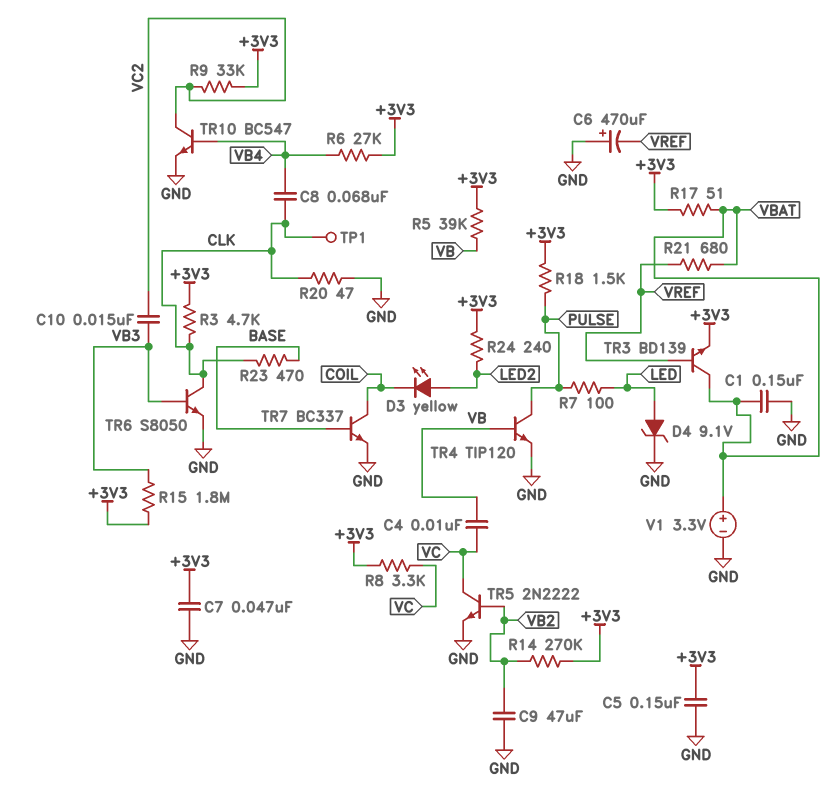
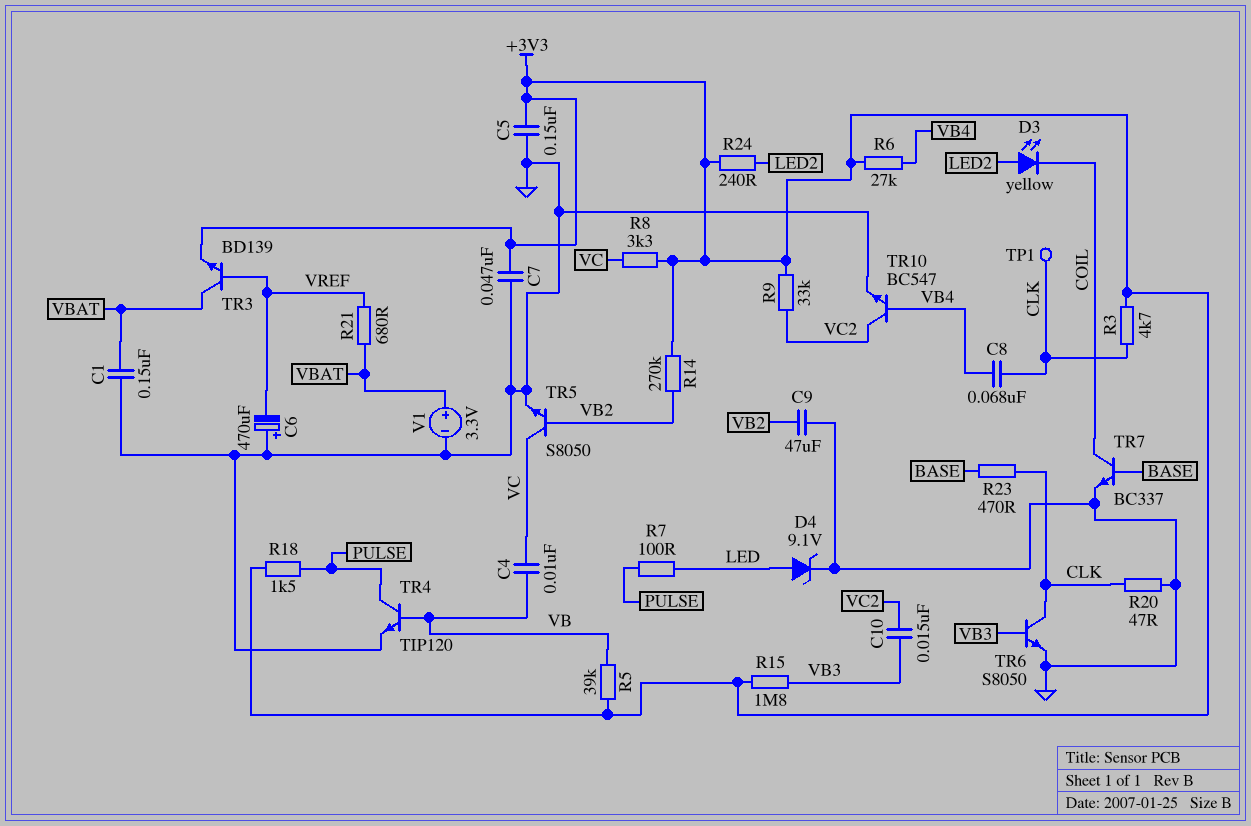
R17: 51 (+3V3, VBAT) -> none
TR5: NPN 2N2222 (B VB2, C VC, E GND) -> NPN S8050 (B VB2, C VC, E GND)

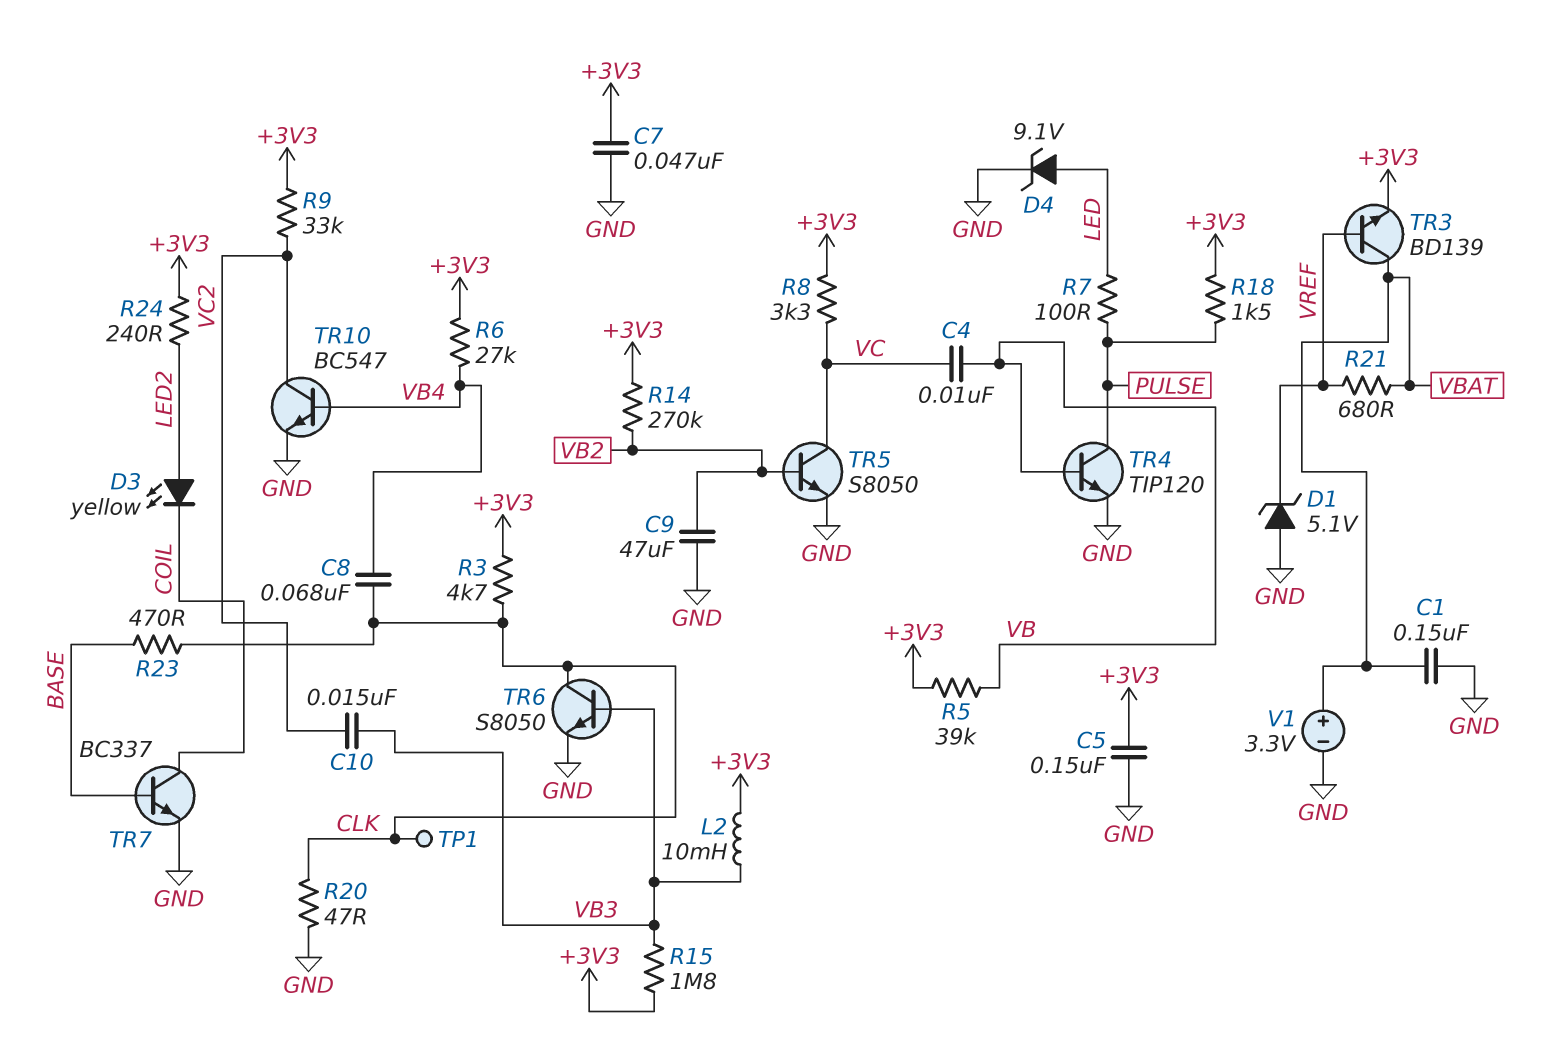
C6: 470uF (plus GND, minus VREF) -> none
D1: none -> zener 5.1V (A GND, K VREF)
L2: none -> 10mH (+3V3, VB3)

